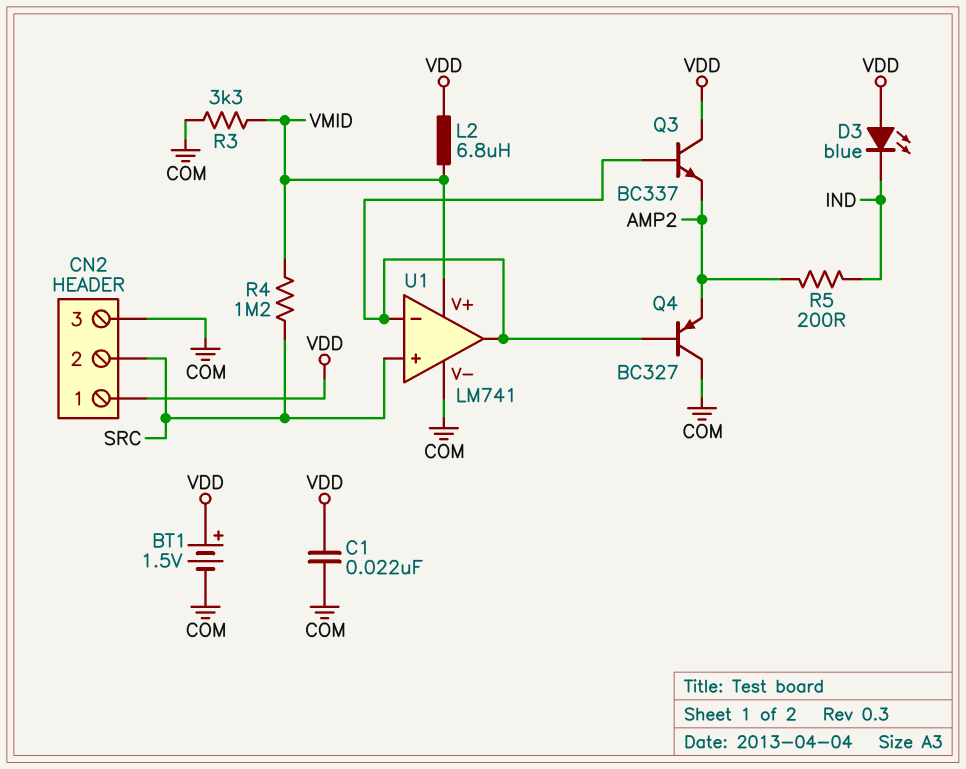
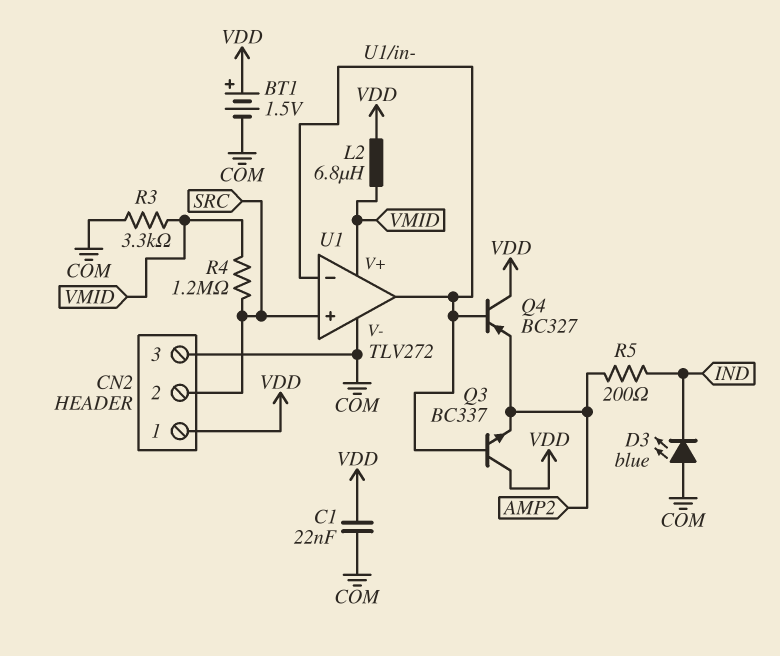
D3: LED blue (A VDD, K IND) -> LED blue (A COM, K IND)
Q4: PNP BC327 (B U1/in-, C COM, E AMP2) -> PNP BC327 (B U1/in-, C VDD, E AMP2)
U1: LM741 -> TLV272

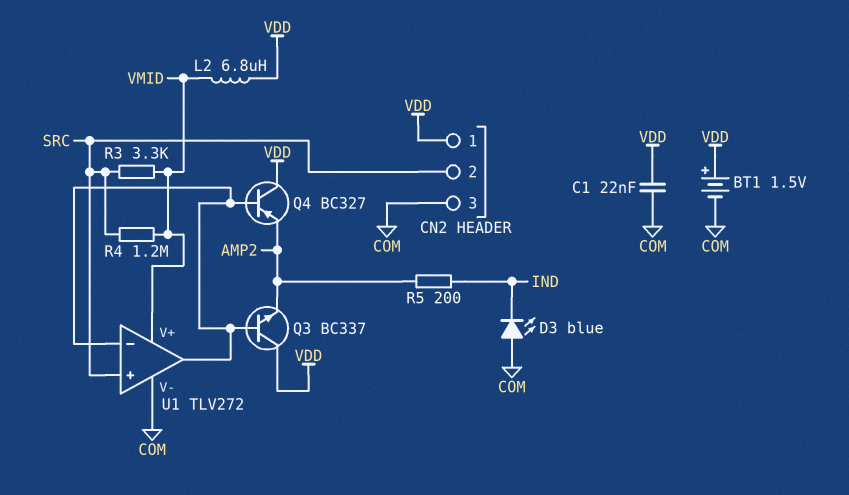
R3: 3.3k (COM, VMID) -> 3.3k (SRC, VMID)

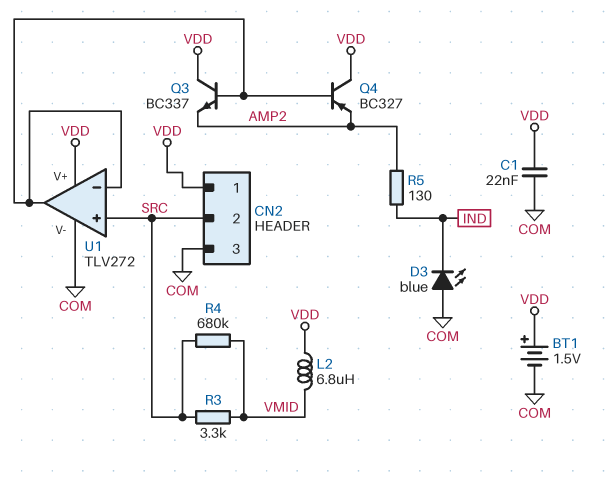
R4: 1.2M (SRC, VMID) -> 680k (SRC, VMID)
R5: 200 (AMP2, IND) -> 130 (AMP2, IND)
U1 pin V+: VMID -> VDD

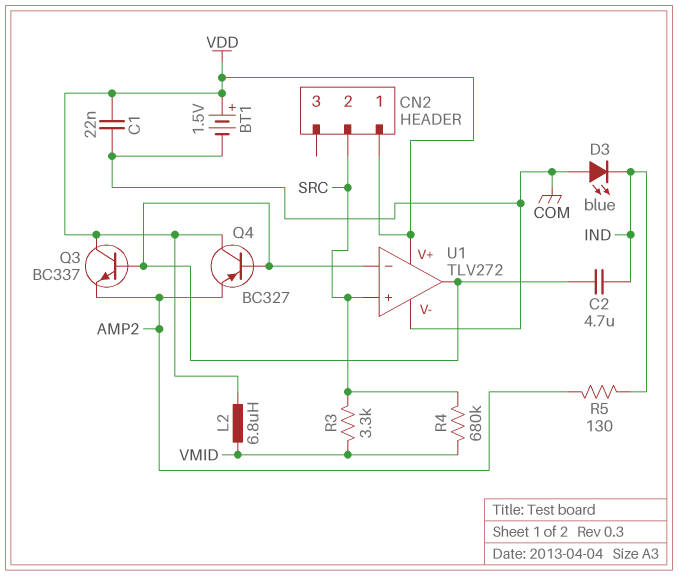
C2: none -> 4.7uF (IND, U1/in-)
CN2 pin 3: COM -> none

